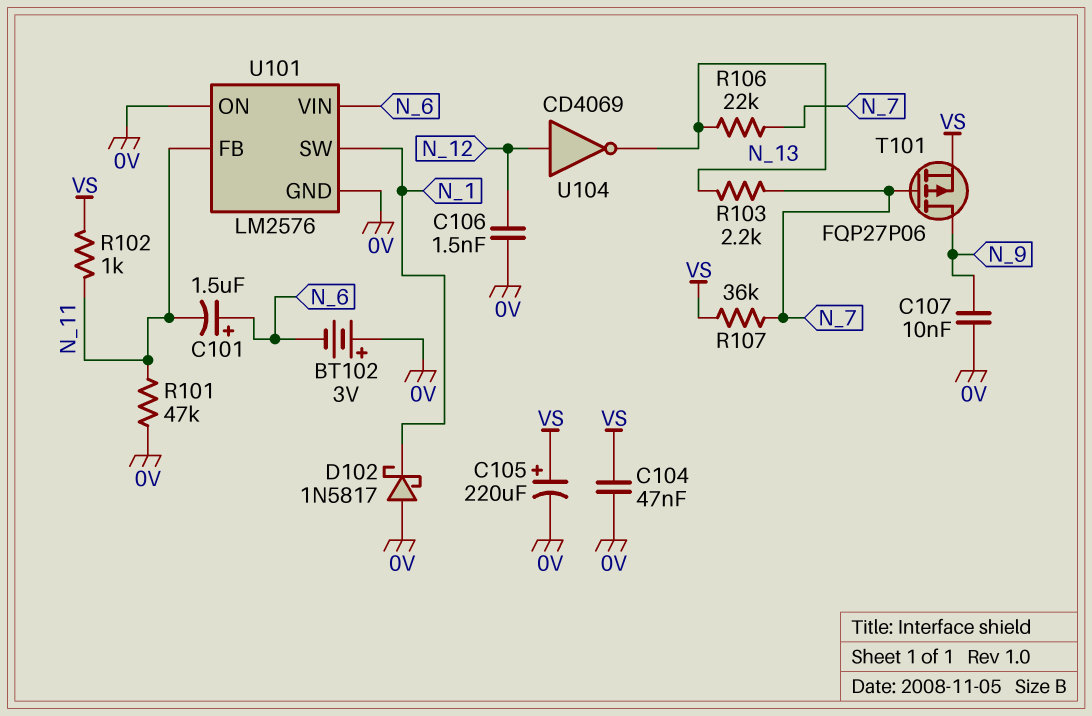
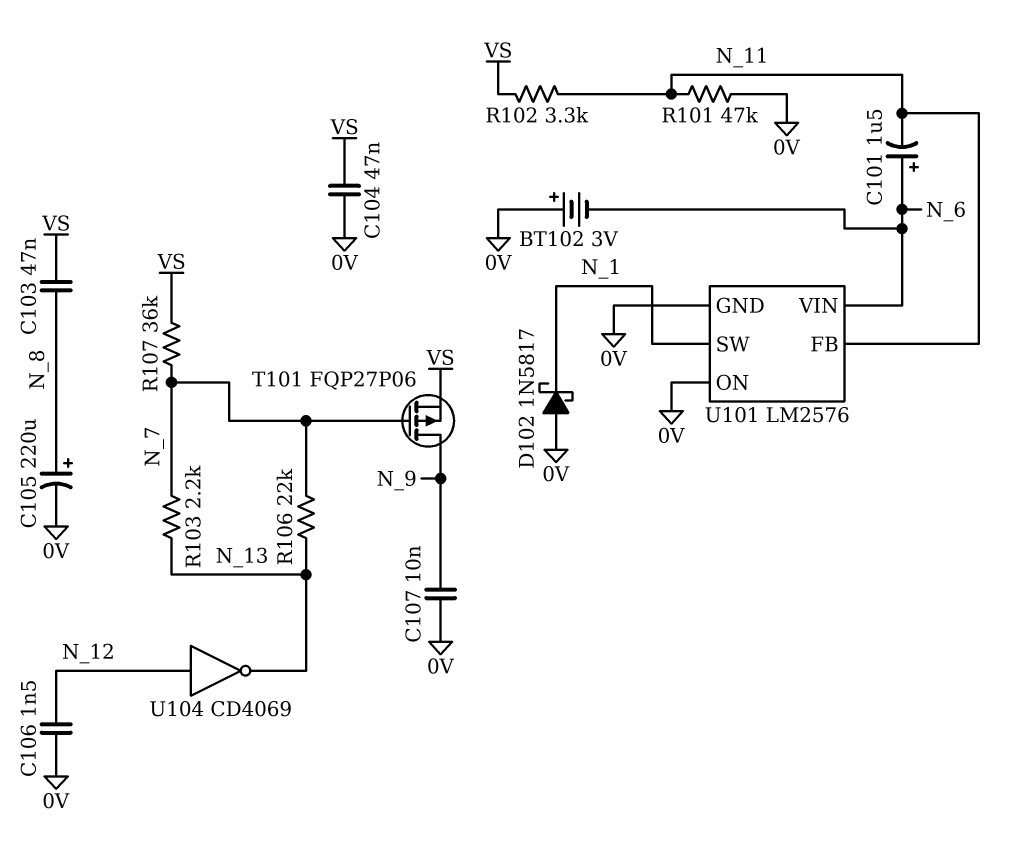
C103: none -> 47nF (N_8, VS)
C105: 220uF (plus VS, minus 0V) -> 220uF (plus N_8, minus 0V)
R102: 1k (N_11, VS) -> 3.3k (N_11, VS)

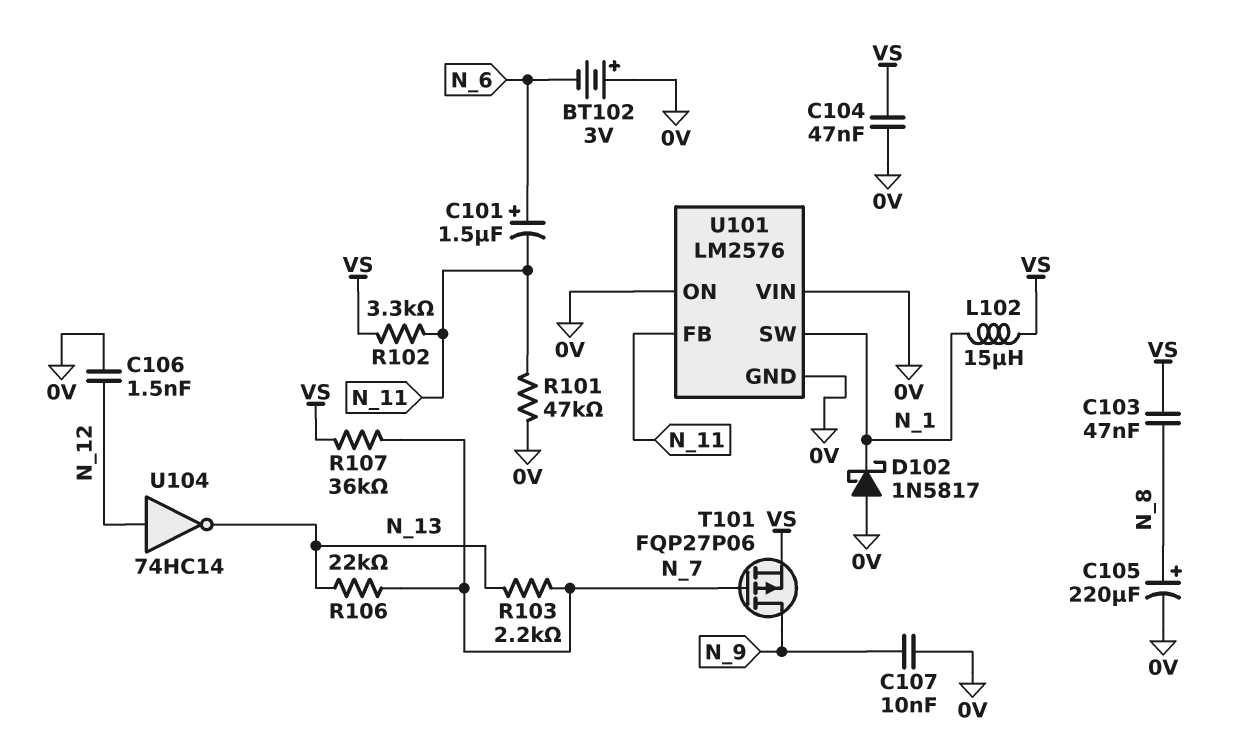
L102: none -> 15uH (N_1, VS)
U101 pin VIN: N_6 -> 0V
U104: NOT CD4069 (in N_12, out N_13) -> NOT 74HC14 (in N_12, out N_13)

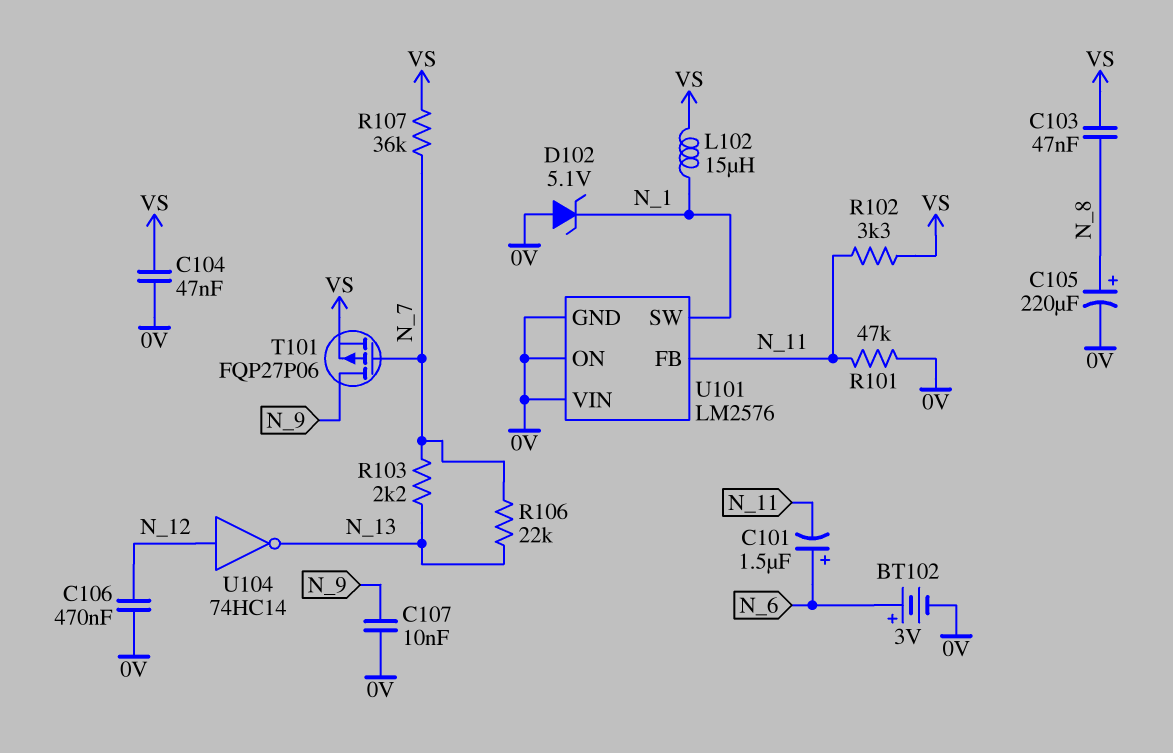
BT102: 3V (plus 0V, minus N_6) -> 3V (plus N_6, minus 0V)
C106: 1.5nF (0V, N_12) -> 470nF (0V, N_12)
D102: schottky 1N5817 (A 0V, K N_1) -> zener 5.1V (A 0V, K N_1)

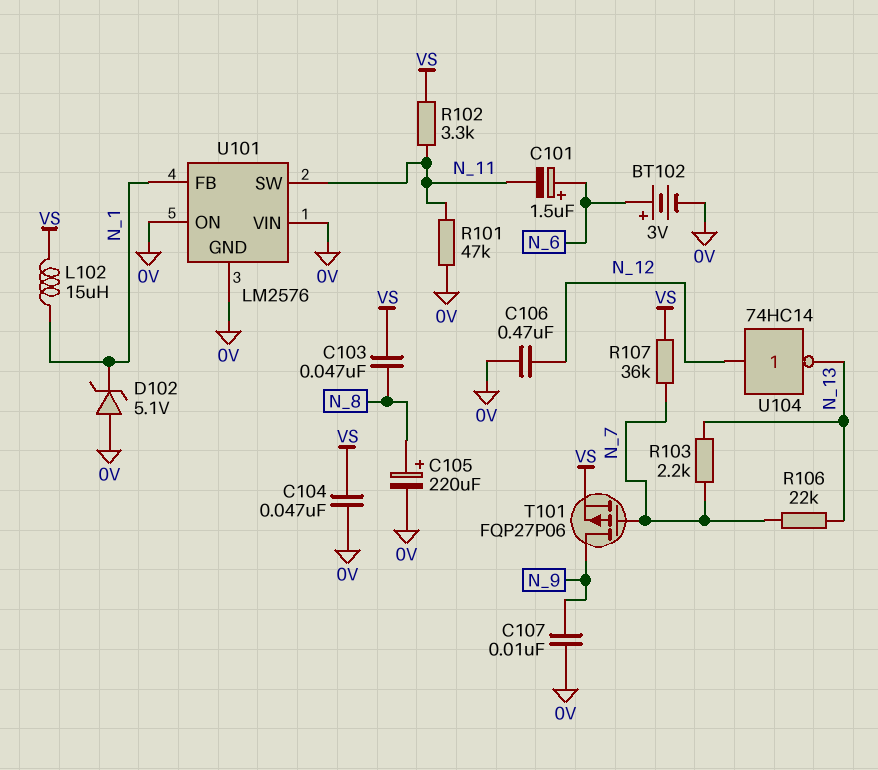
U101 pin FB: N_11 -> N_1
U101 pin SW: N_1 -> N_11

